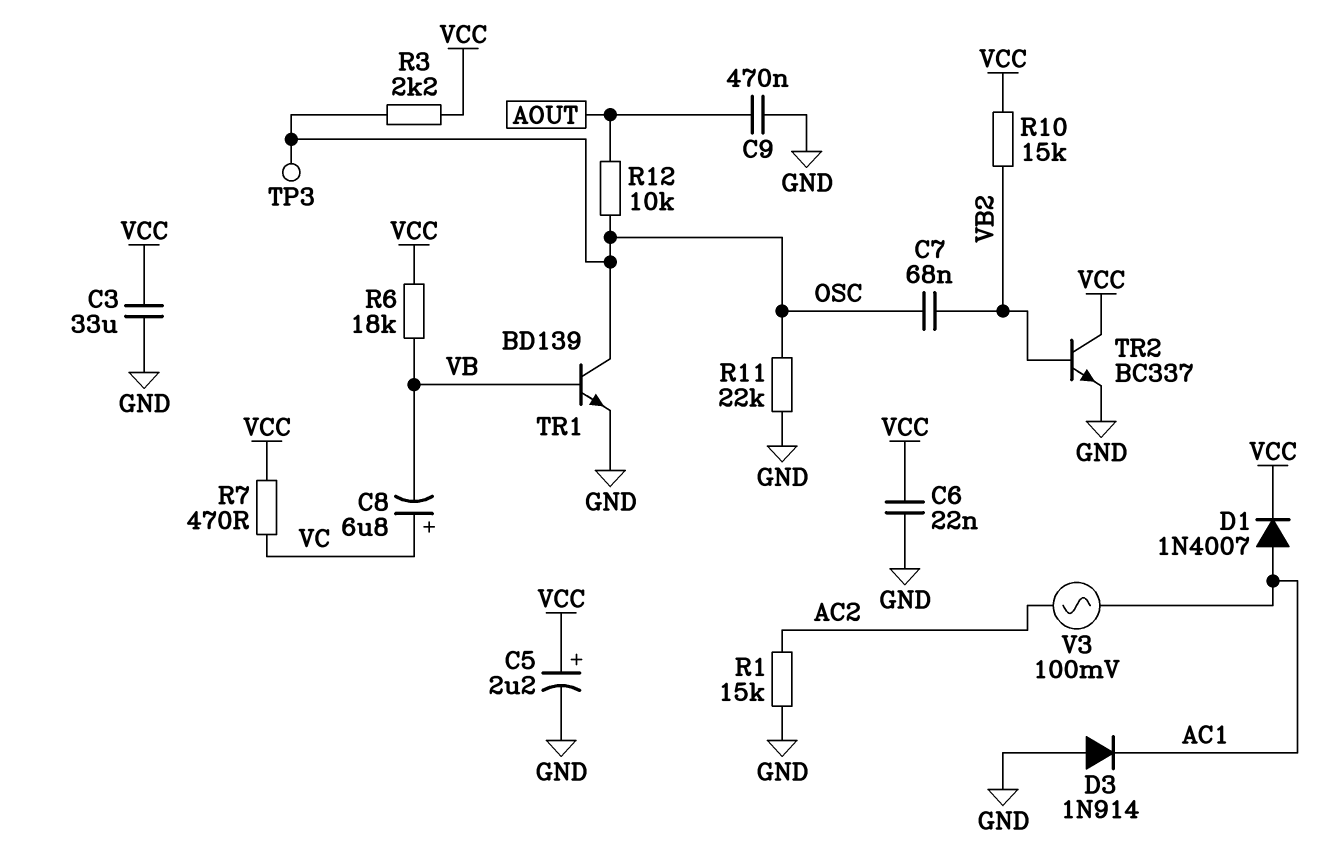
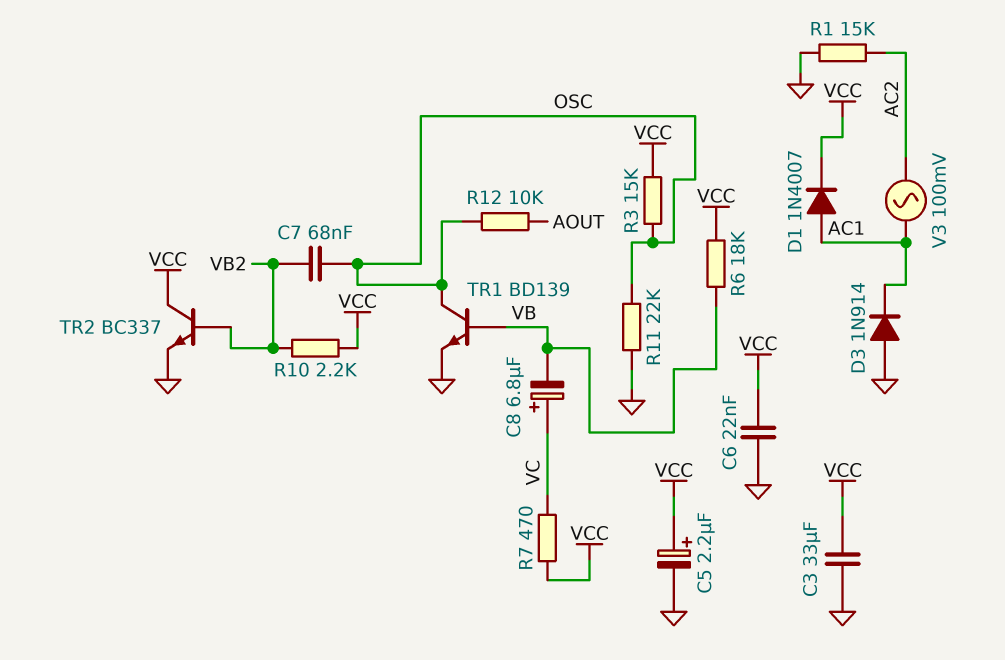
C9: 470nF (AOUT, GND) -> none
R3: 2.2k (OSC, VCC) -> 15k (OSC, VCC)
R10: 15k (VB2, VCC) -> 2.2k (VB2, VCC)
TP3: test point (OSC) -> none

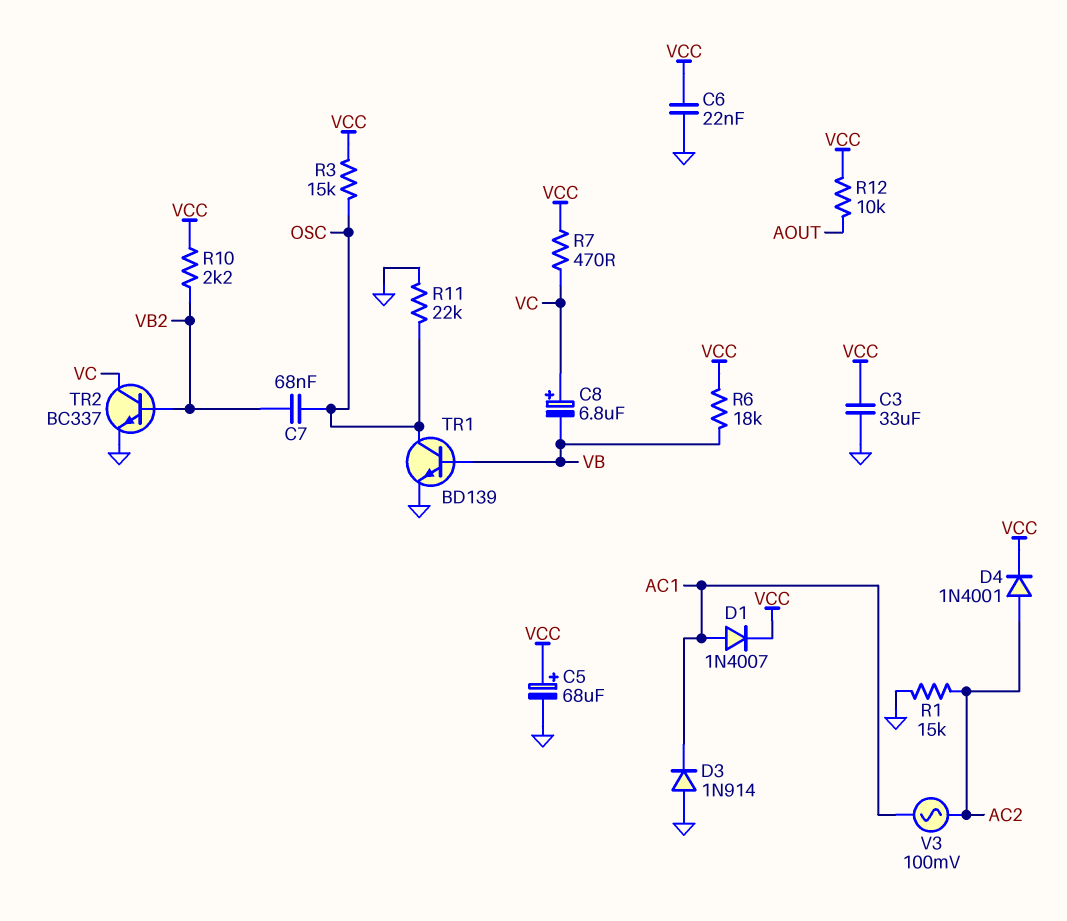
C5: 2.2uF (plus VCC, minus GND) -> 68uF (plus VCC, minus GND)
D4: none -> diode 1N4001 (A AC2, K VCC)
R12: 10k (AOUT, OSC) -> 10k (AOUT, VCC)
TR2: NPN BC337 (B VB2, C VCC, E GND) -> NPN BC337 (B VB2, C VC, E GND)

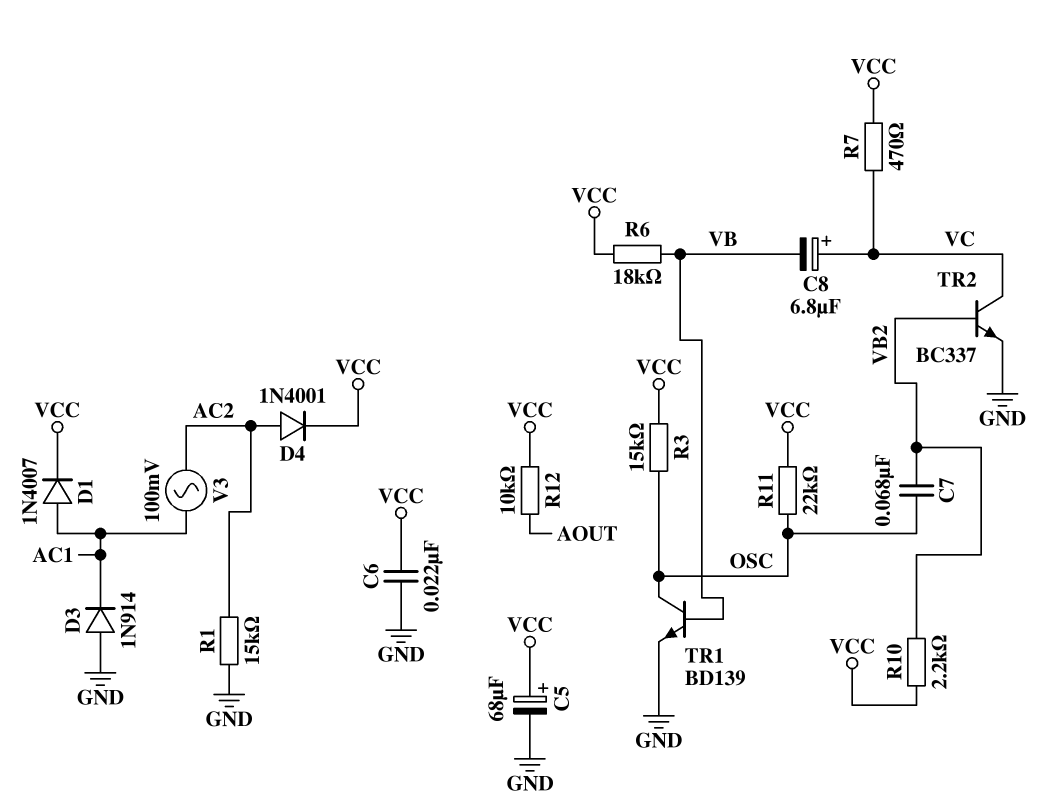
C3: 33uF (GND, VCC) -> none
R11: 22k (GND, OSC) -> 22k (OSC, VCC)

